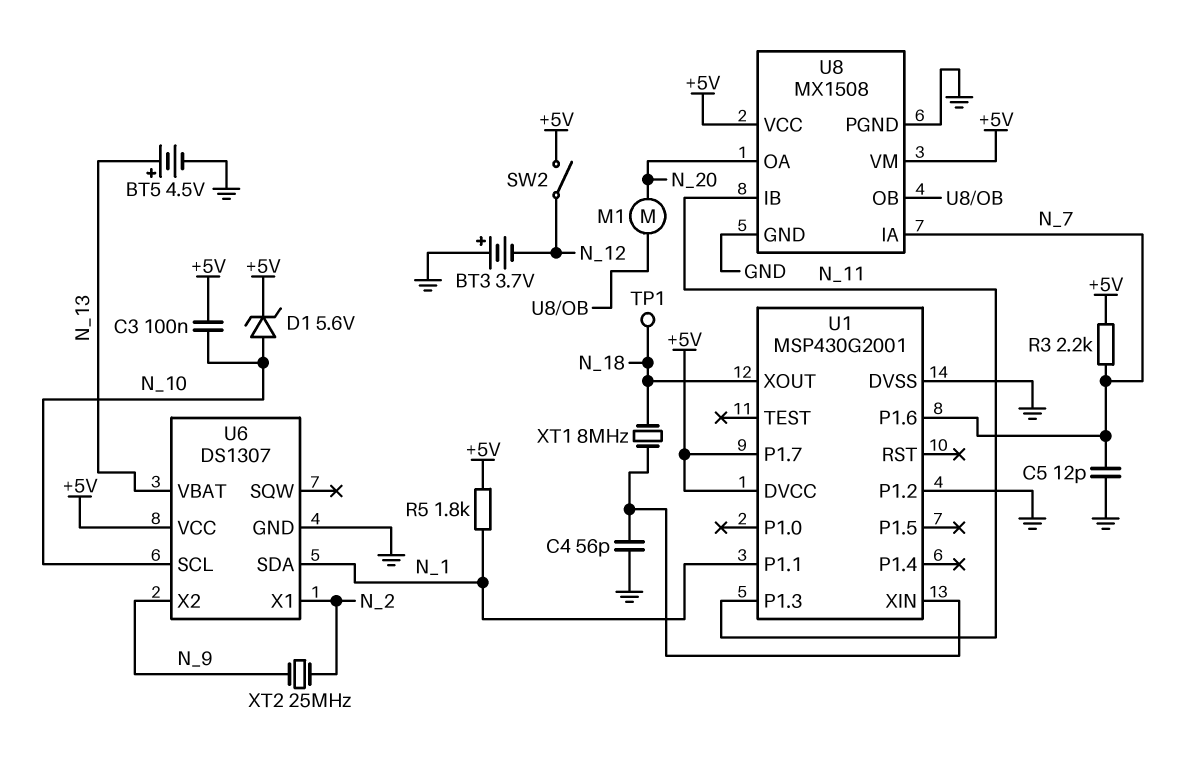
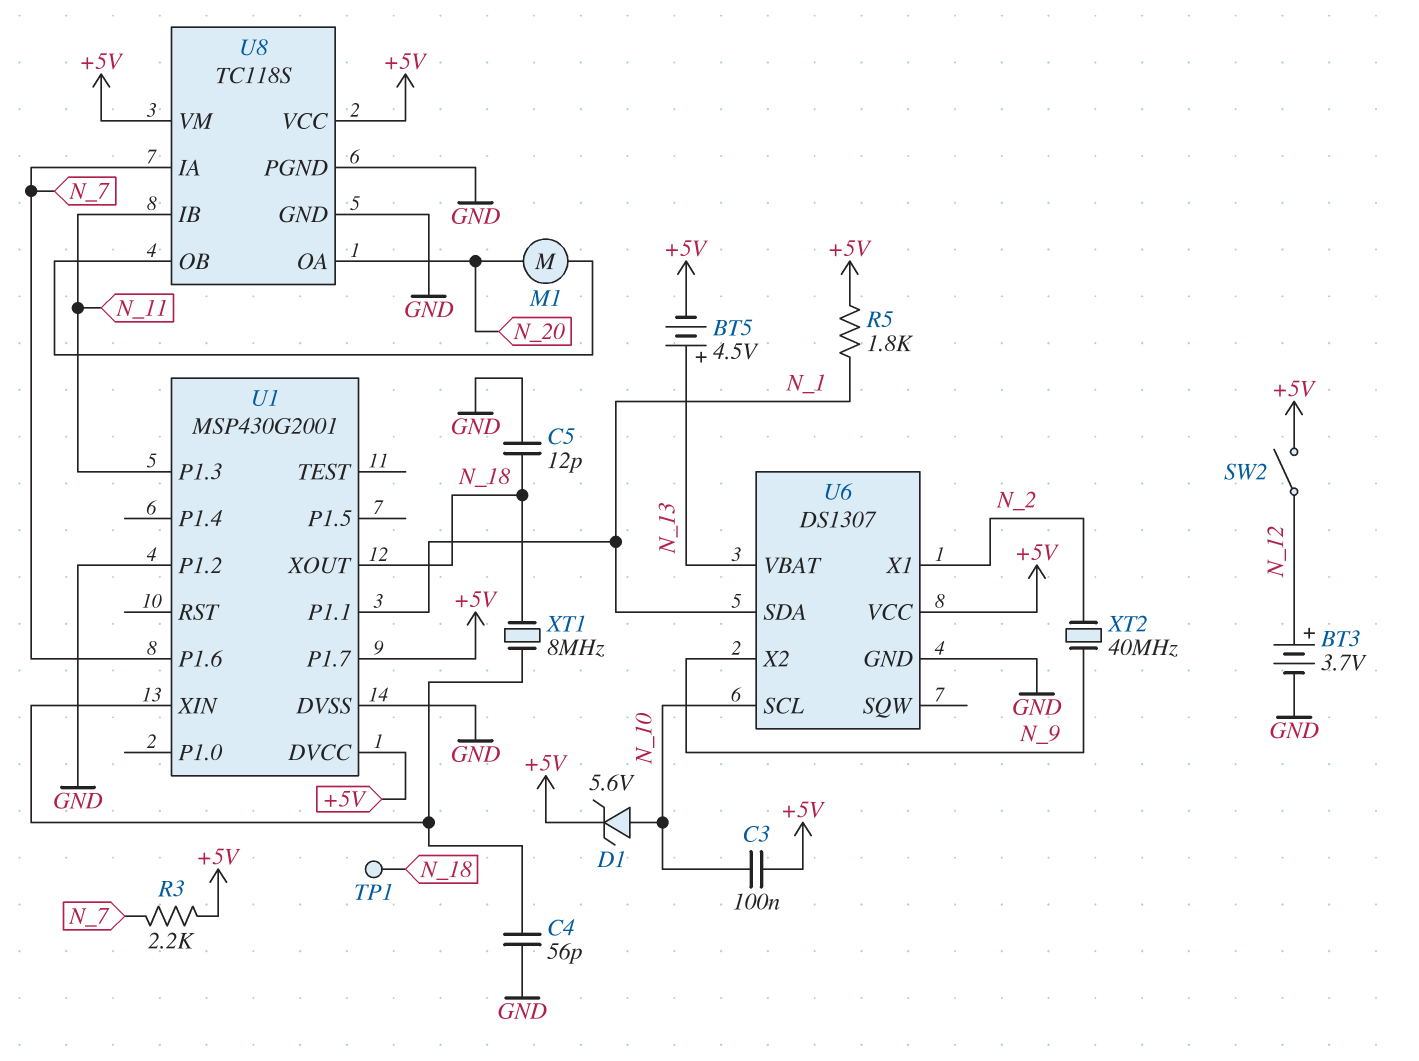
BT3: 3.7V (plus GND, minus N_12) -> 3.7V (plus N_12, minus GND)
BT5: 4.5V (plus N_13, minus GND) -> 4.5V (plus N_13, minus +5V)
C5: 12pF (GND, N_7) -> 12pF (GND, N_18)
U8: MX1508 -> TC118S
XT2: 25MHz (N_2, N_9) -> 40MHz (N_2, N_9)

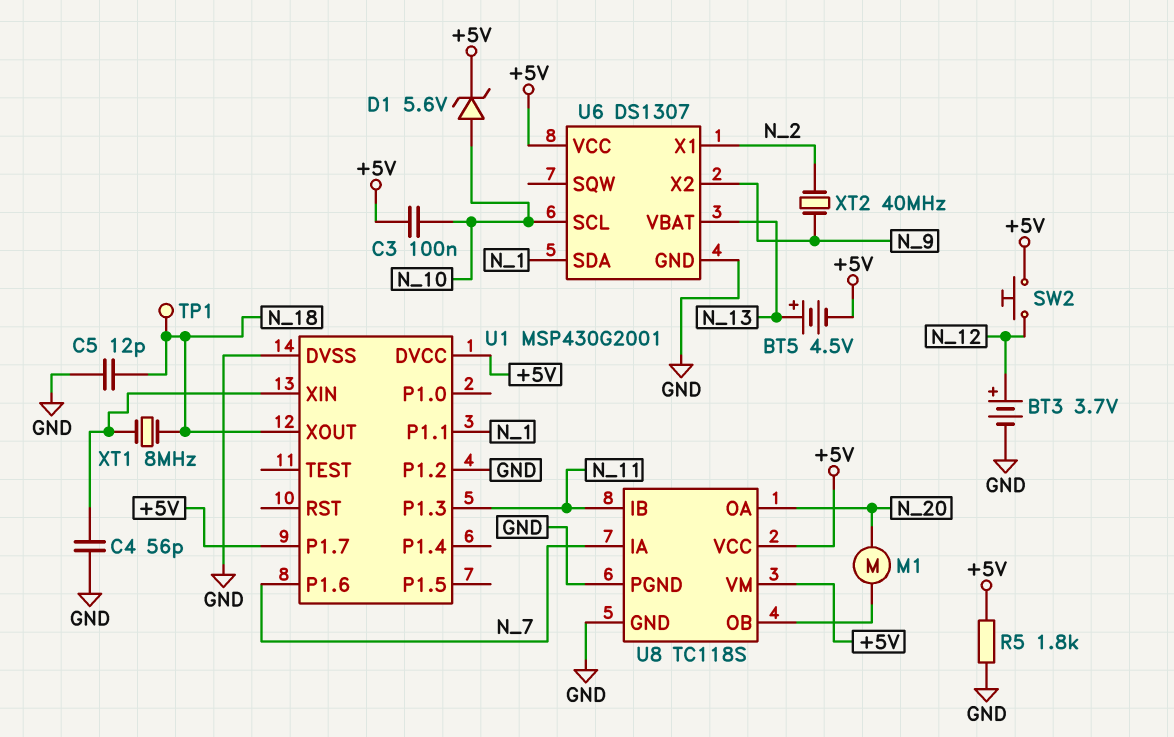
R3: 2.2k (+5V, N_7) -> none
R5: 1.8k (+5V, N_1) -> 1.8k (+5V, GND)
SW2: switch (+5V, N_12) -> button (+5V, N_12)

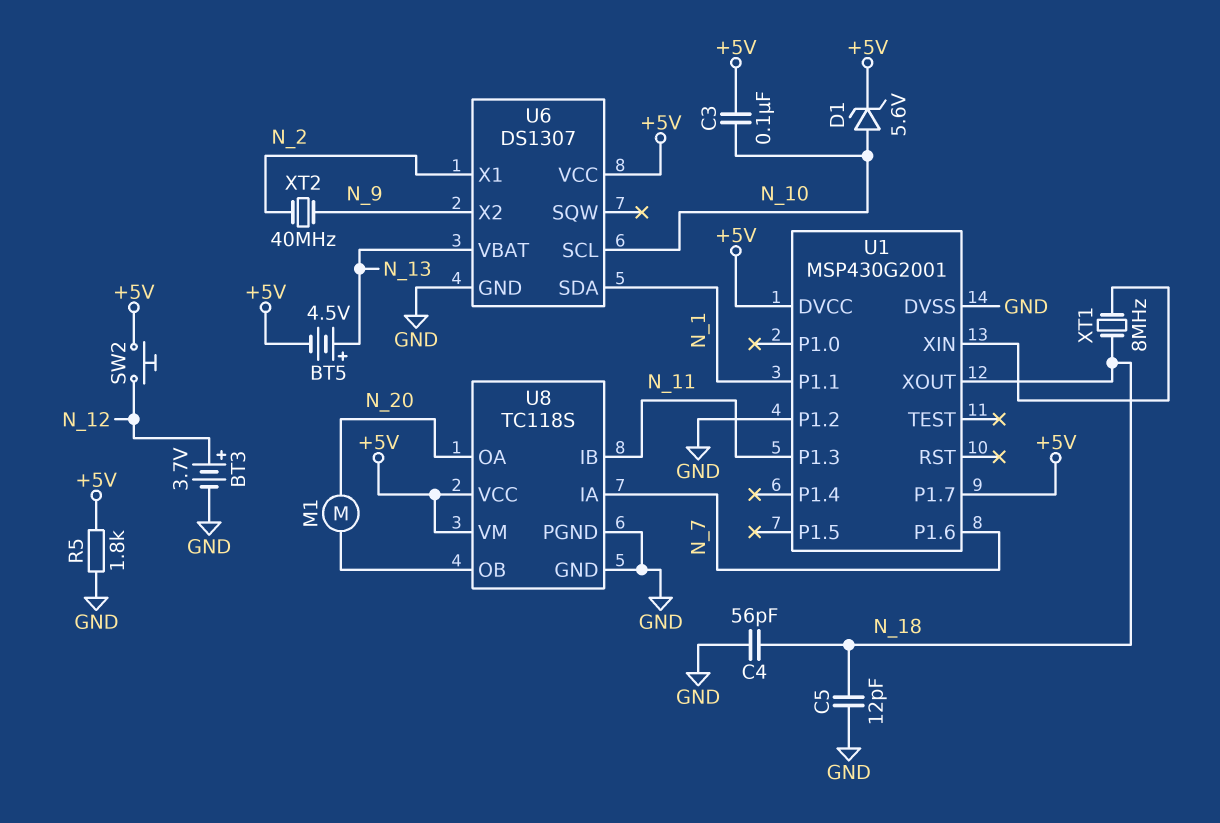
C4: 56pF (GND, U1/XIN) -> 56pF (GND, N_18)
TP1: test point (N_18) -> none

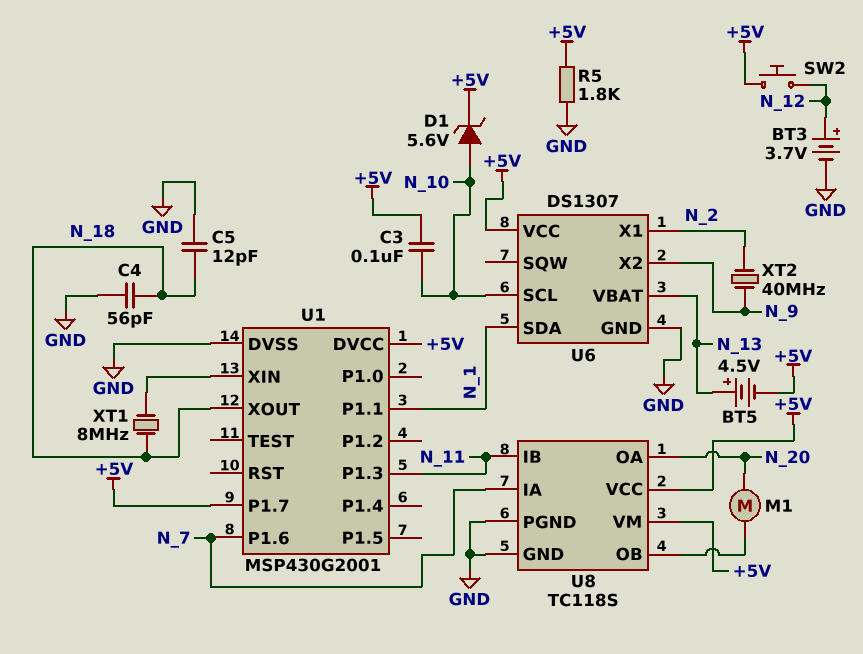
U1 pin P1.2: GND -> none

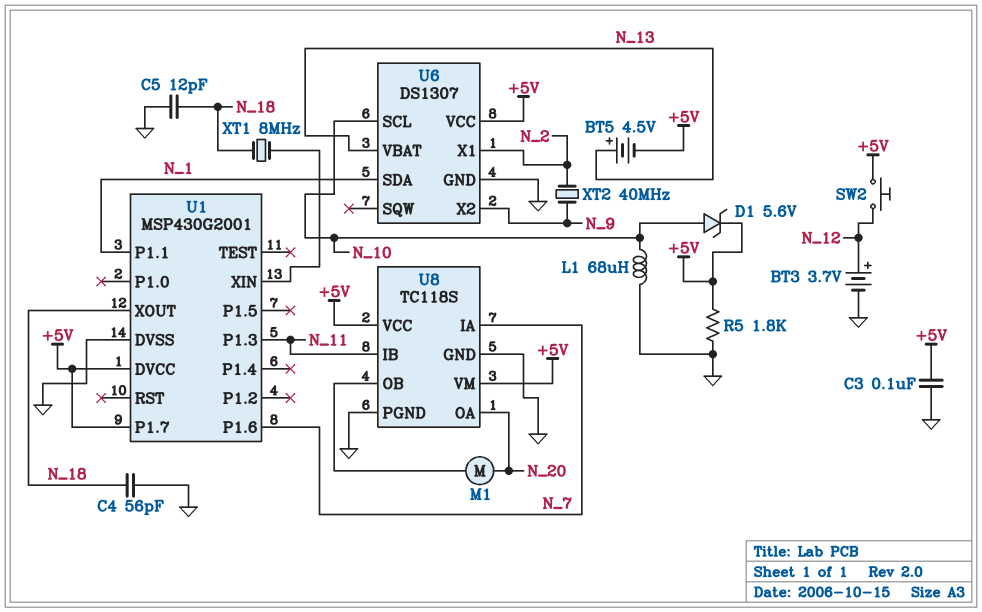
C3: 100nF (+5V, N_10) -> 100nF (+5V, GND)
L1: none -> 68uH (GND, N_10)

